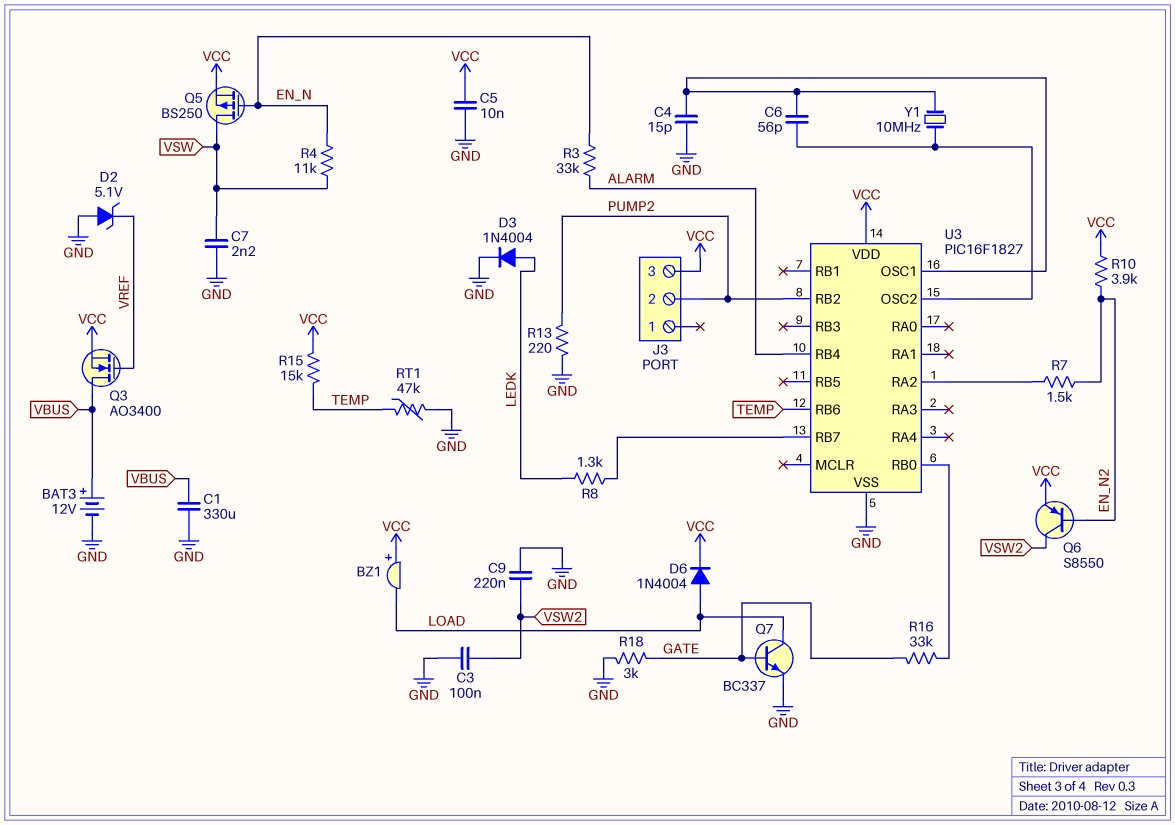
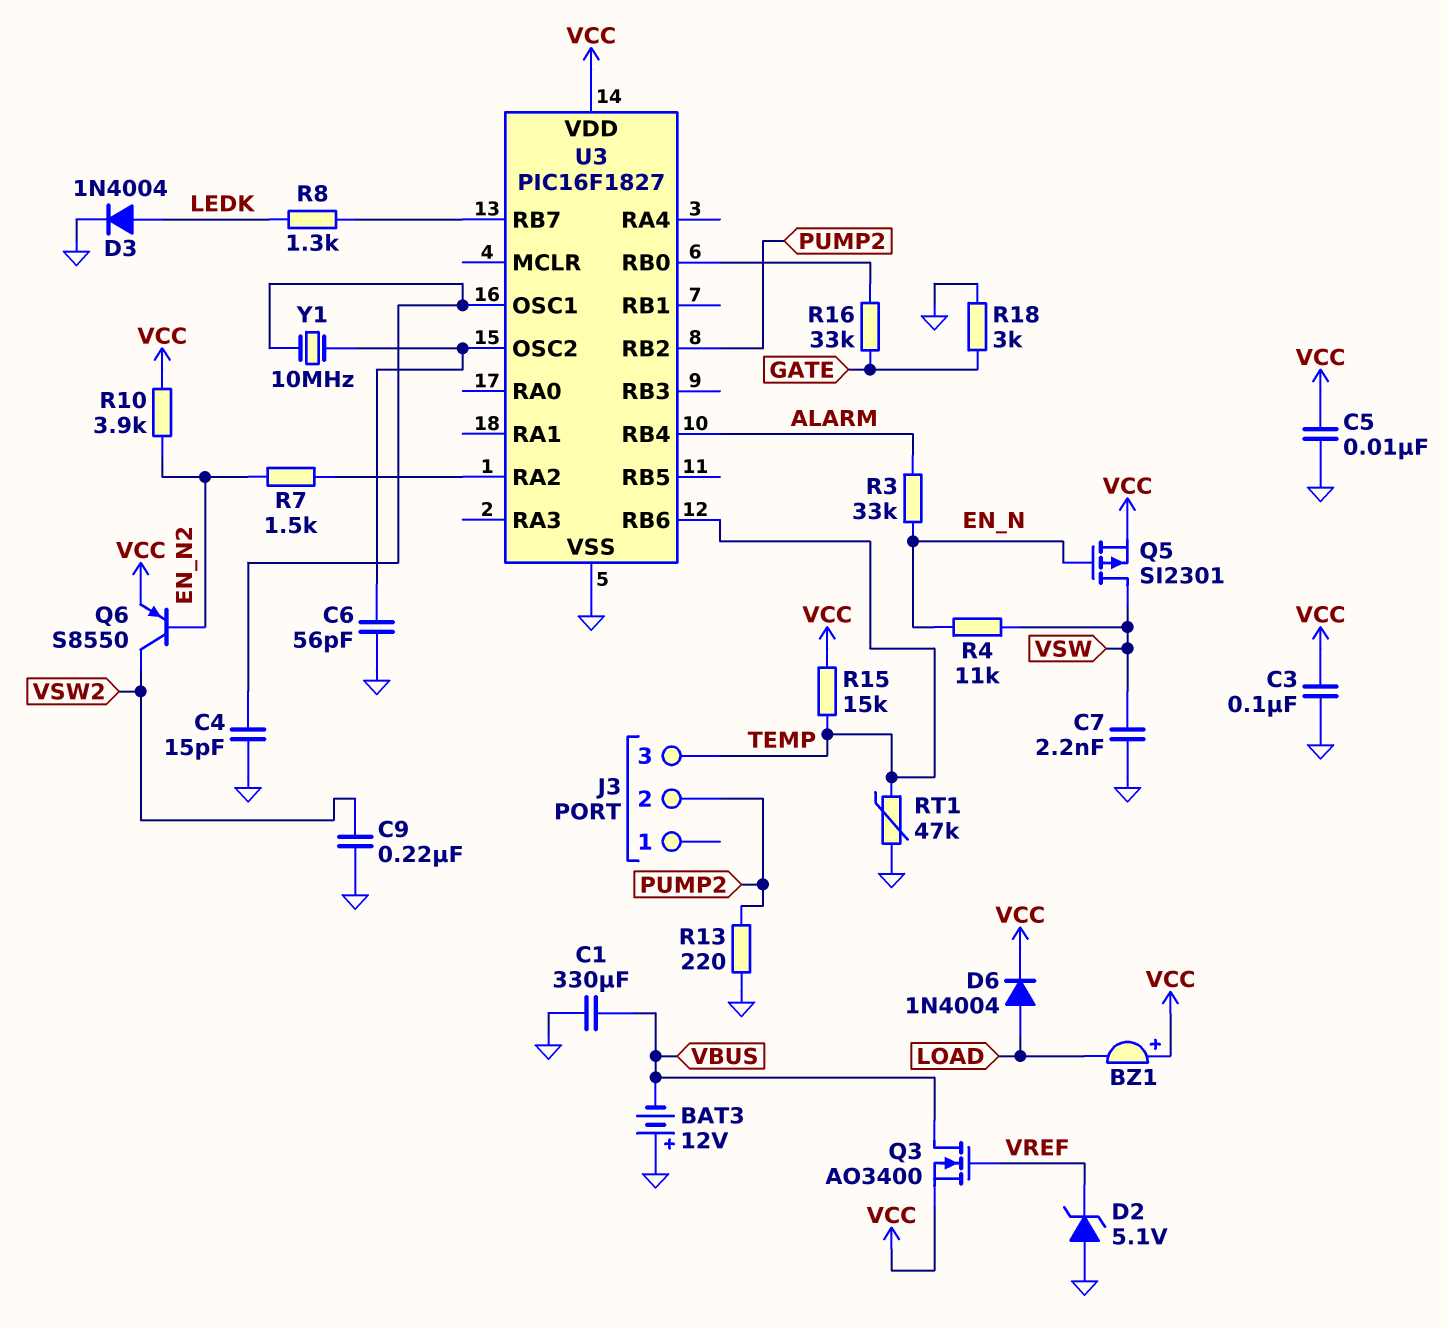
BAT3: 12V (plus VBUS, minus GND) -> 12V (plus GND, minus VBUS)
C3: 100nF (GND, VSW2) -> 100nF (GND, VCC)
C6: 56pF (U3/OSC1, U3/OSC2) -> 56pF (GND, U3/OSC2)
J3 pin 3: VCC -> TEMP
Q5: PMOS BS250 (G EN_N, D VSW, S VCC) -> PMOS SI2301 (G EN_N, D VSW, S VCC)
Q7: NPN BC337 (B GATE, C LOAD, E GND) -> none

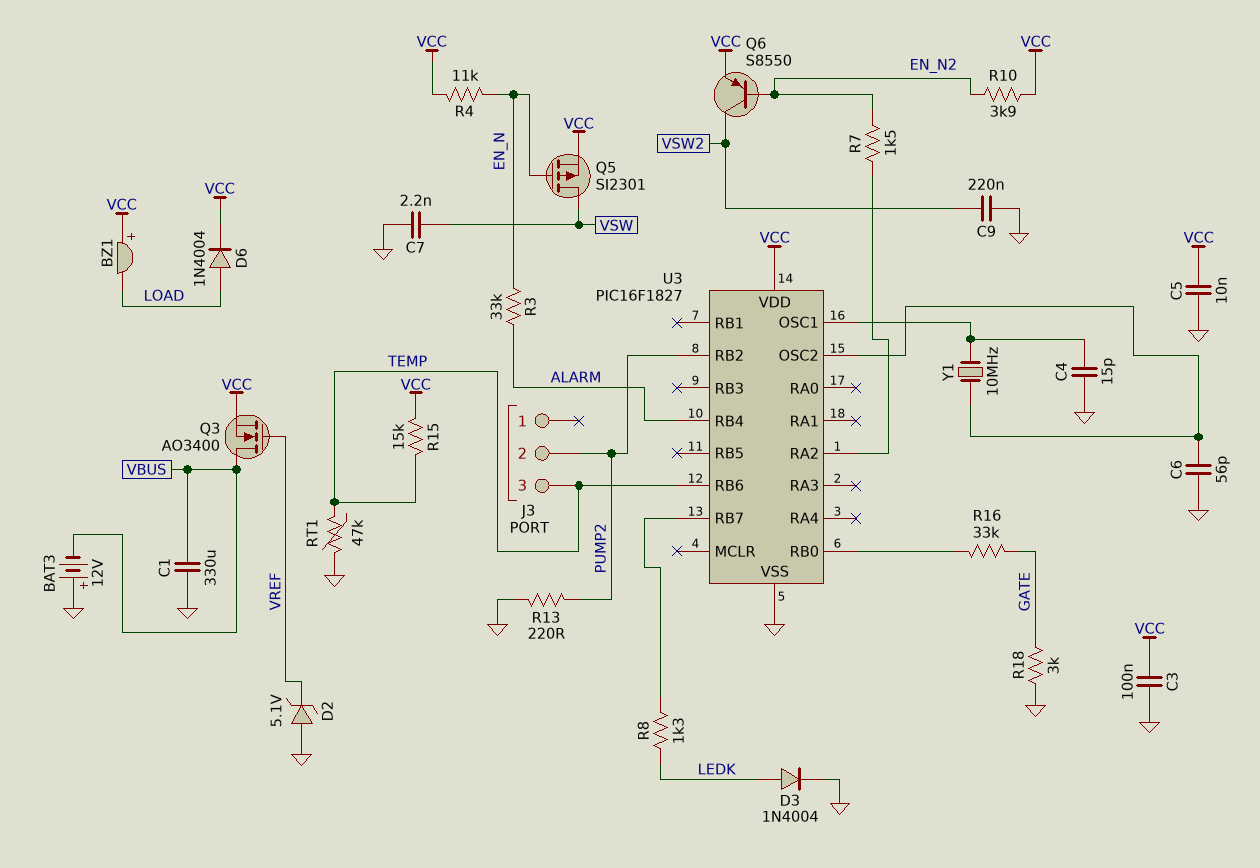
R4: 11k (EN_N, VSW) -> 11k (EN_N, VCC)

